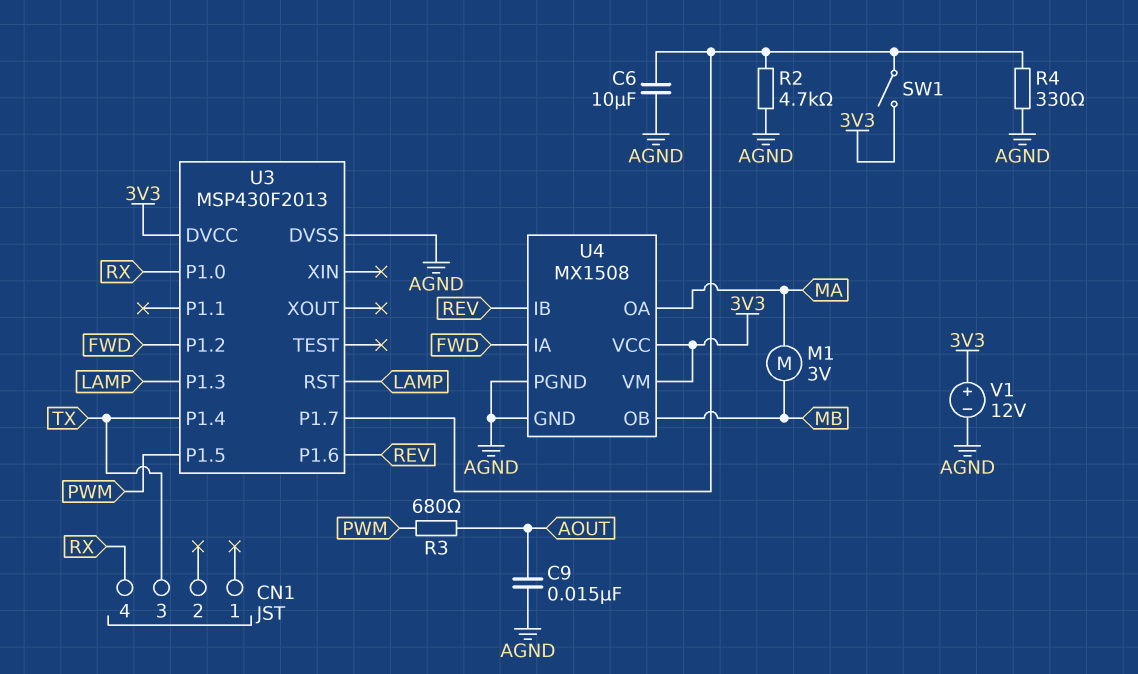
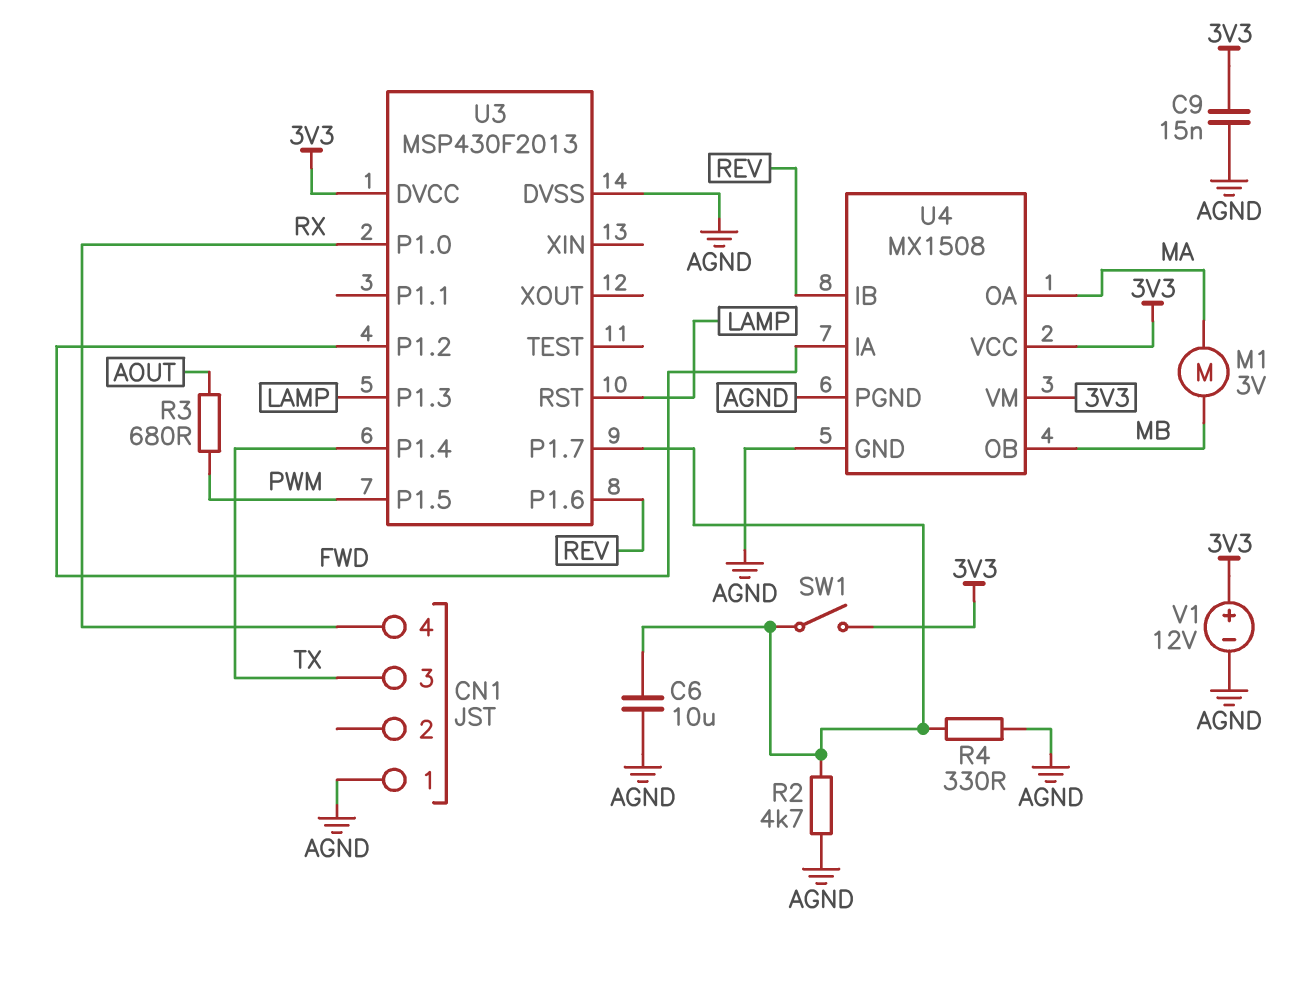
C9: 15nF (AGND, AOUT) -> 15nF (3V3, AGND)
CN1 pin 1: none -> AGND

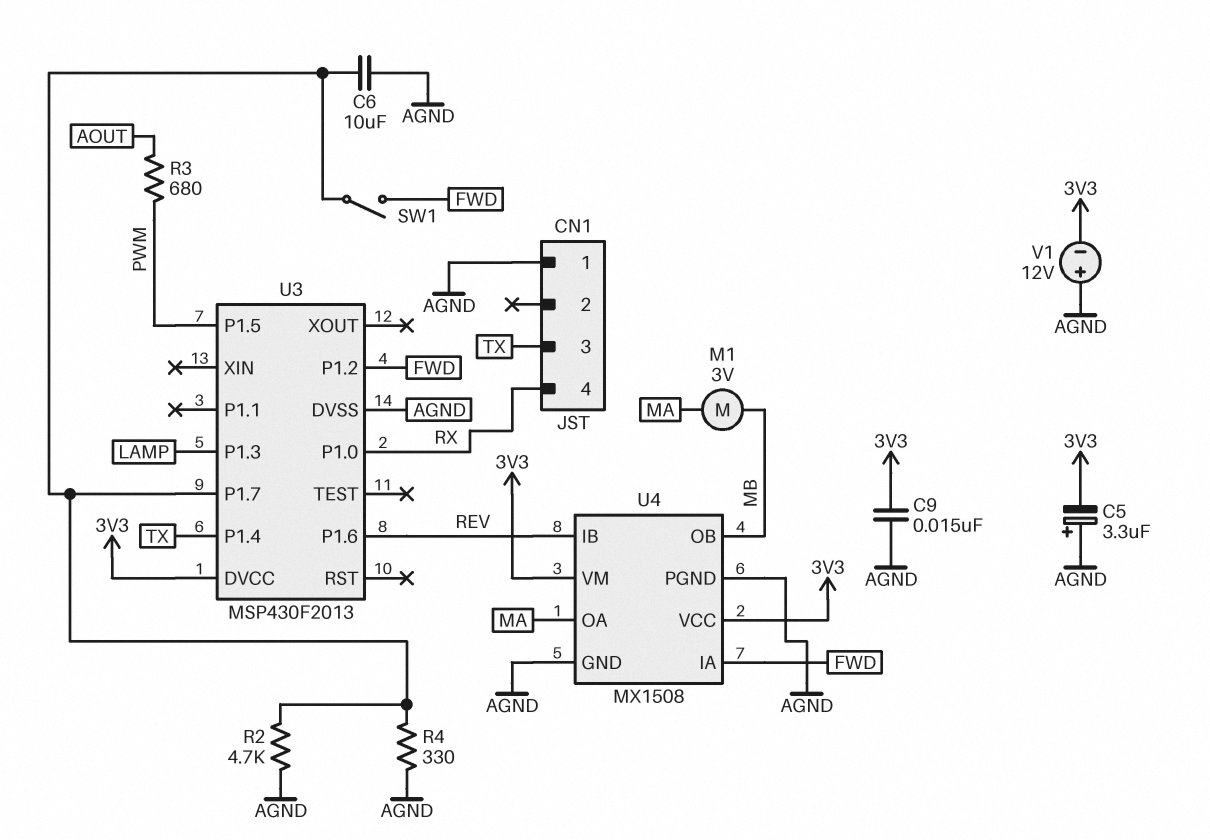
C5: none -> 3.3uF (plus AGND, minus 3V3)
SW1: switch (3V3, U3/P1.7) -> switch (FWD, U3/P1.7)
U3 pin RST: LAMP -> none
V1: 12V (plus 3V3, minus AGND) -> 12V (plus AGND, minus 3V3)

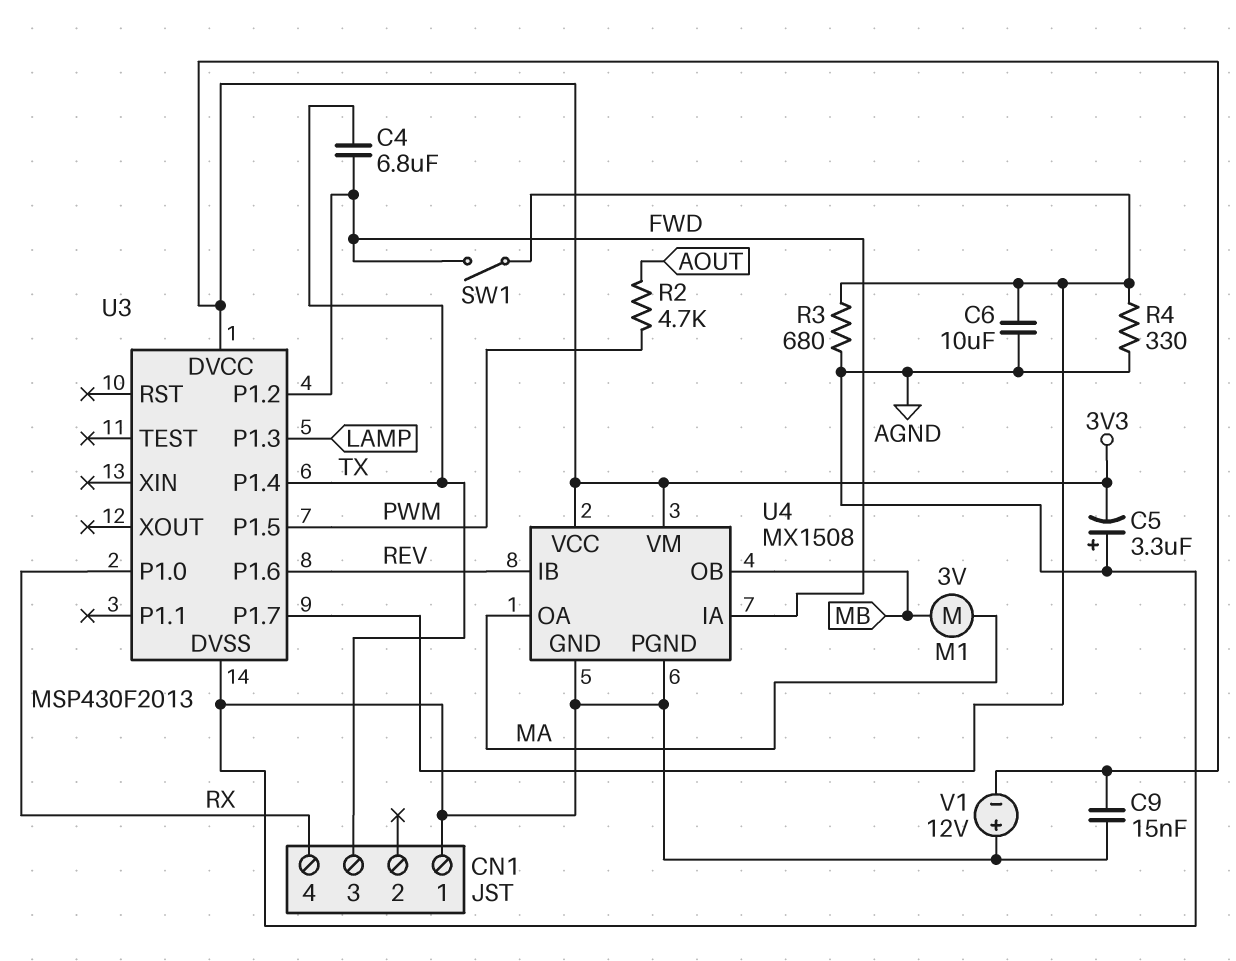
C4: none -> 6.8uF (FWD, TX)
R2: 4.7k (AGND, U3/P1.7) -> 4.7k (AOUT, PWM)
R3: 680 (AOUT, PWM) -> 680 (AGND, U3/P1.7)

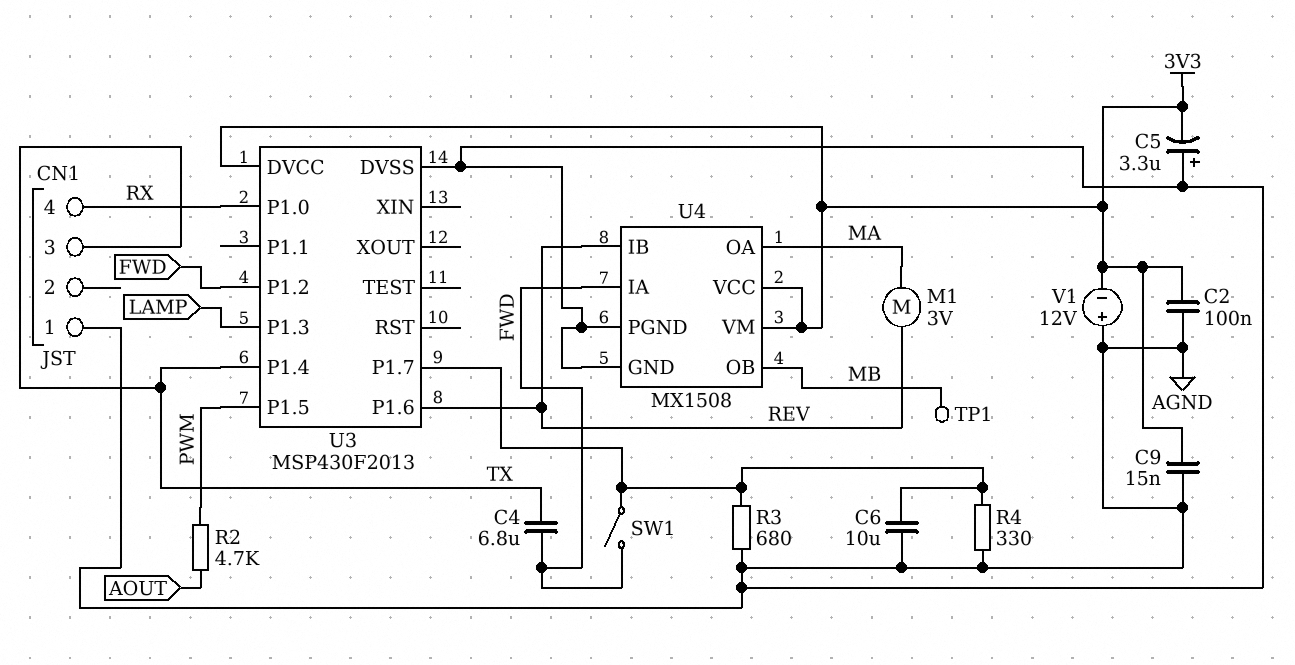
C2: none -> 100nF (3V3, AGND)
M1: motor 3V (MA, MB) -> motor 3V (MA, REV)
TP1: none -> test point (MB)

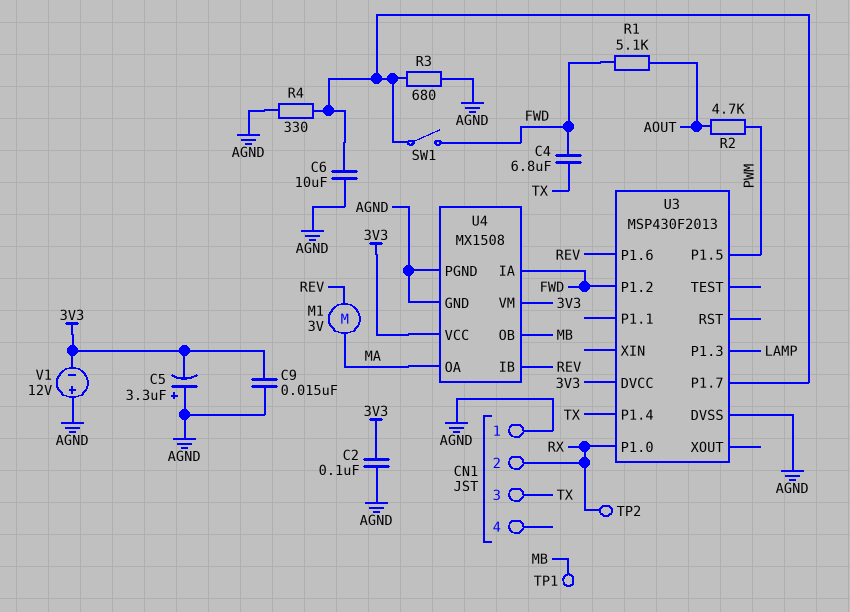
CN1 pin 2: none -> RX
CN1 pin 4: RX -> none
R1: none -> 5.1k (AOUT, FWD)
TP2: none -> test point (RX)

